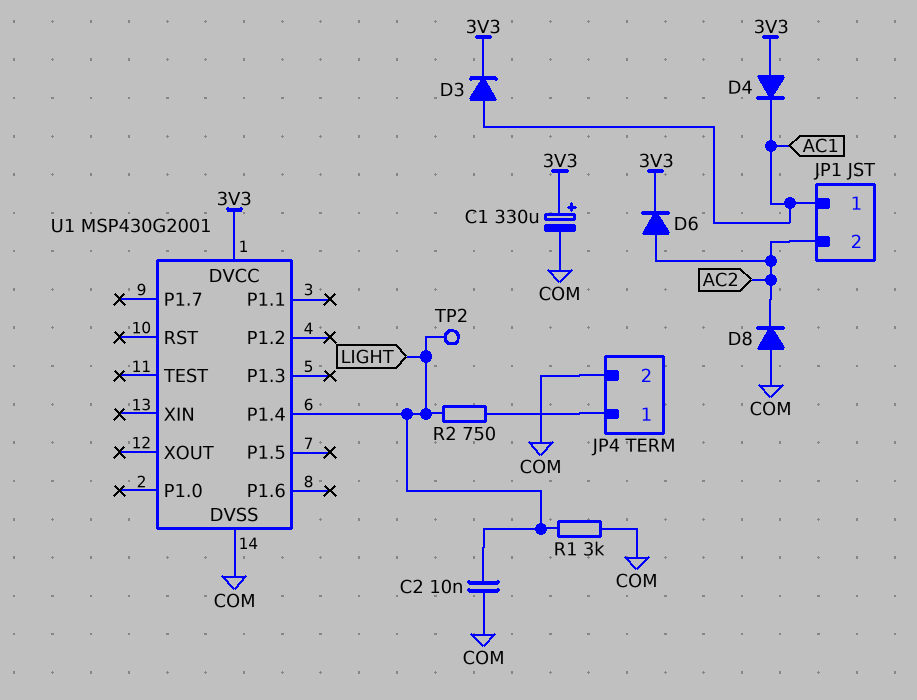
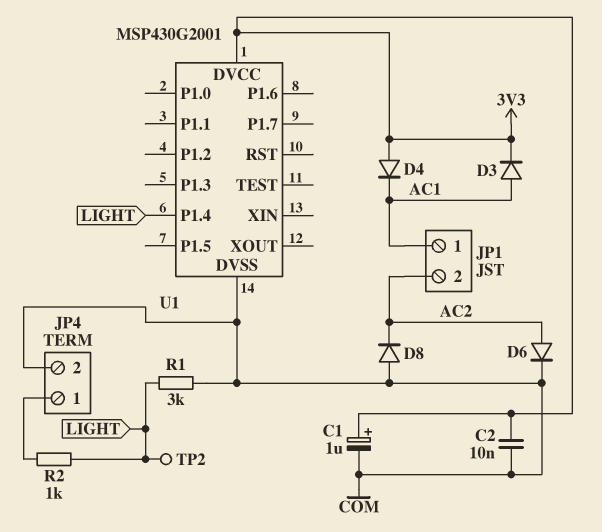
C1: 330uF (plus 3V3, minus COM) -> 1uF (plus 3V3, minus COM)
C2: 10nF (COM, LIGHT) -> 10nF (3V3, COM)
D6: diode (A AC2, K 3V3) -> diode (A AC2, K COM)
R2: 750 (JP4/1, LIGHT) -> 1k (JP4/1, LIGHT)

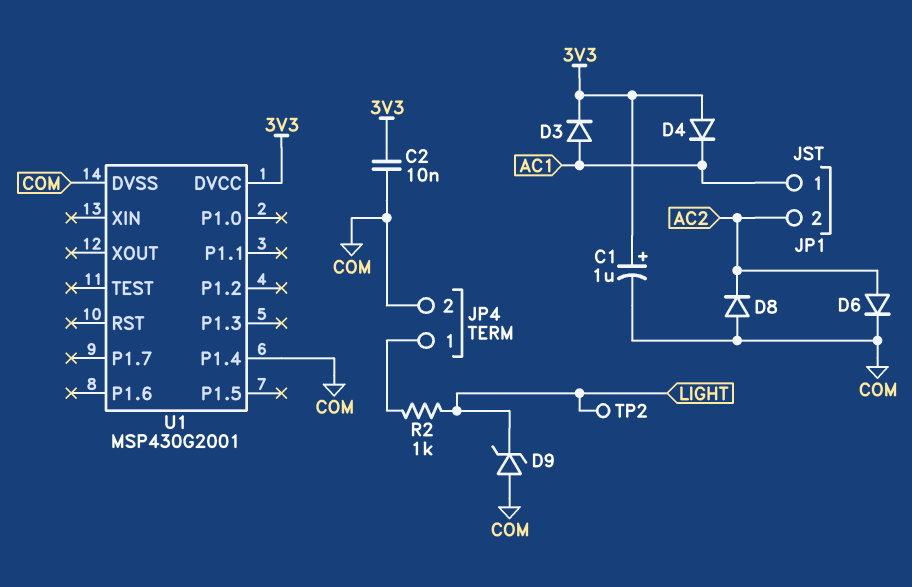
D9: none -> zener (A COM, K LIGHT)
R1: 3k (COM, LIGHT) -> none
U1 pin P1.4: LIGHT -> COM

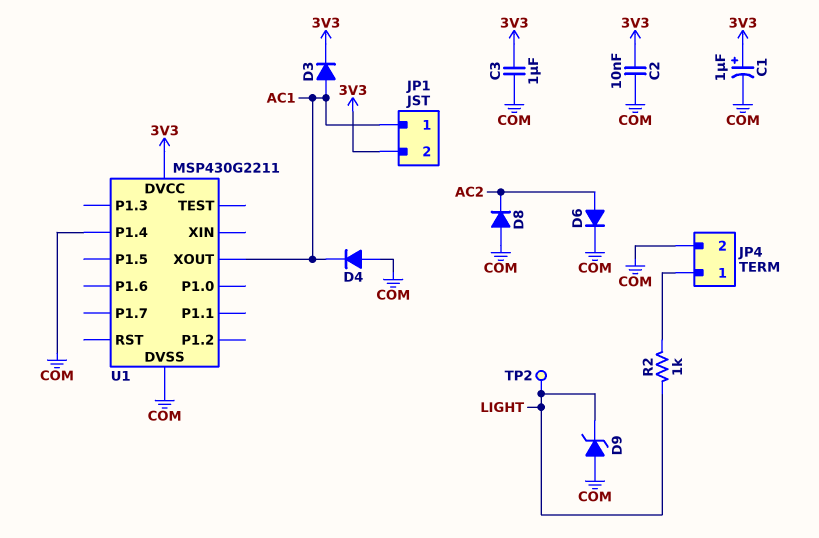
C3: none -> 1uF (3V3, COM)
D4: diode (A 3V3, K AC1) -> diode (A COM, K AC1)
JP1 pin 2: AC2 -> 3V3
U1: MSP430G2001 -> MSP430G2211
U1 pin XOUT: none -> AC1

